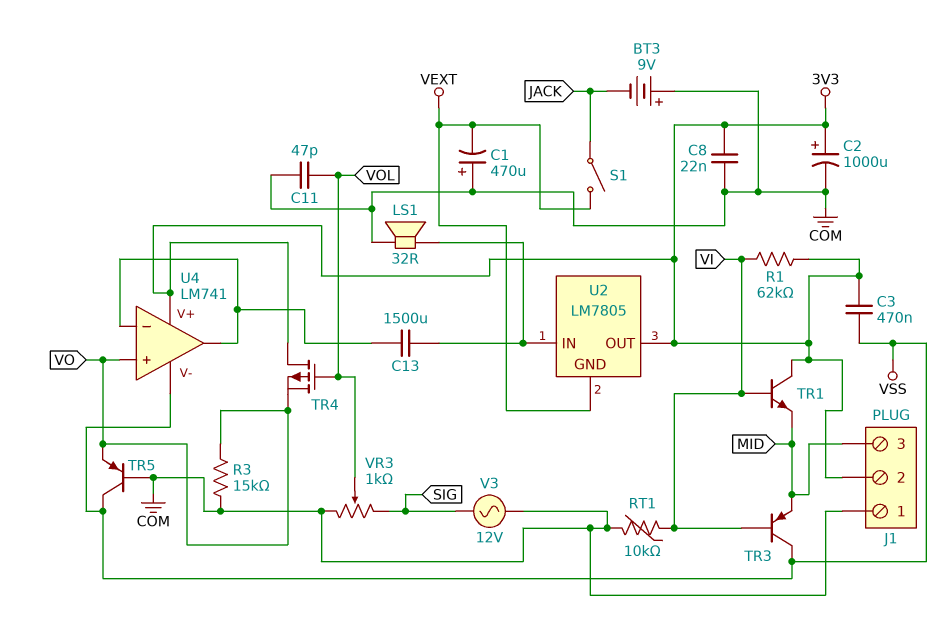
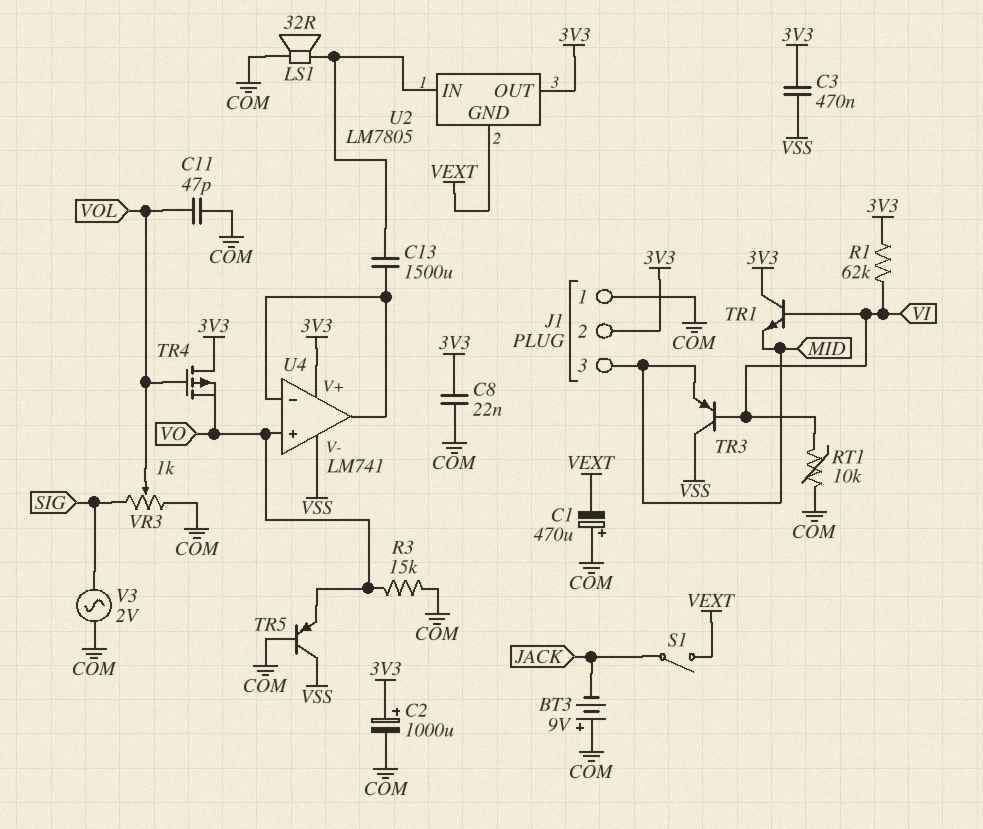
V3: AC 12V (COM, SIG) -> AC 2V (COM, SIG)

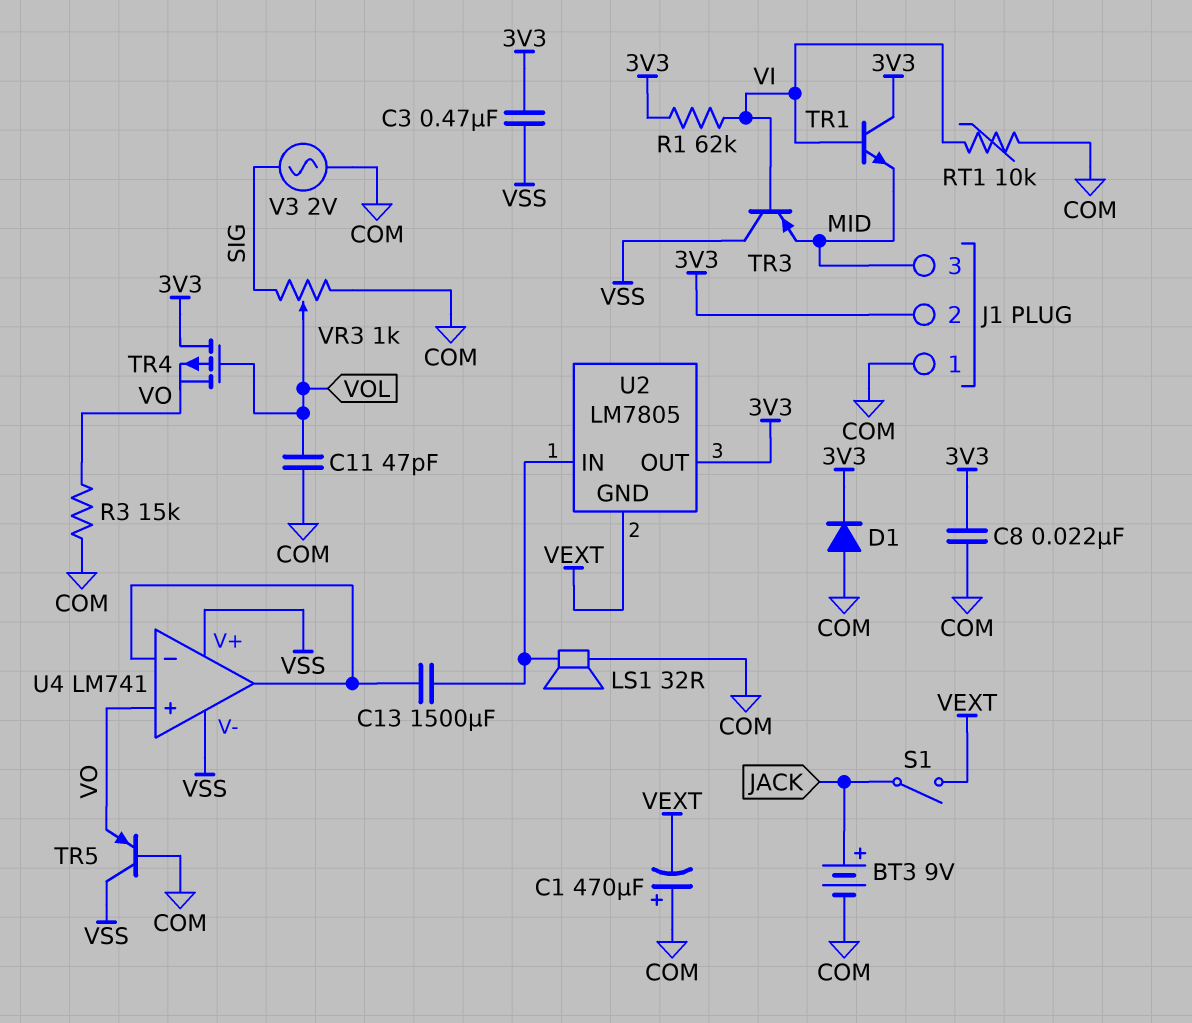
BT3: 9V (plus COM, minus JACK) -> 9V (plus JACK, minus COM)
C2: 1000uF (plus 3V3, minus COM) -> none
D1: none -> diode (A COM, K 3V3)
U4 pin V+: 3V3 -> VSS

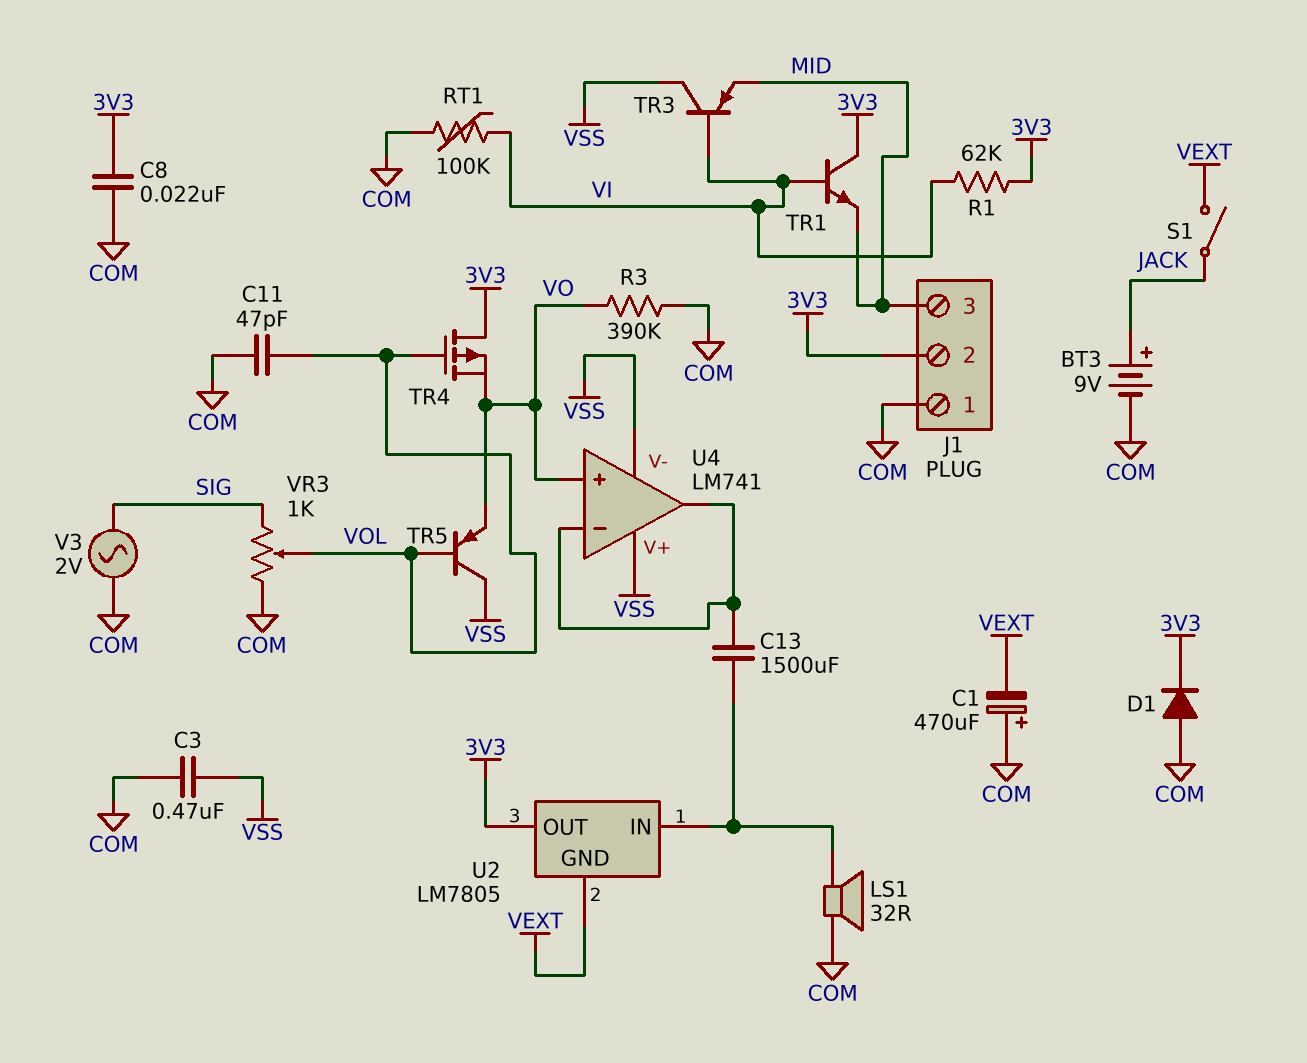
C3: 470nF (3V3, VSS) -> 470nF (COM, VSS)
R3: 15k (COM, VO) -> 390k (COM, VO)
RT1: 10k (COM, VI) -> 100k (COM, VI)
TR5: PNP (B COM, C VSS, E VO) -> PNP (B VOL, C VSS, E VO)

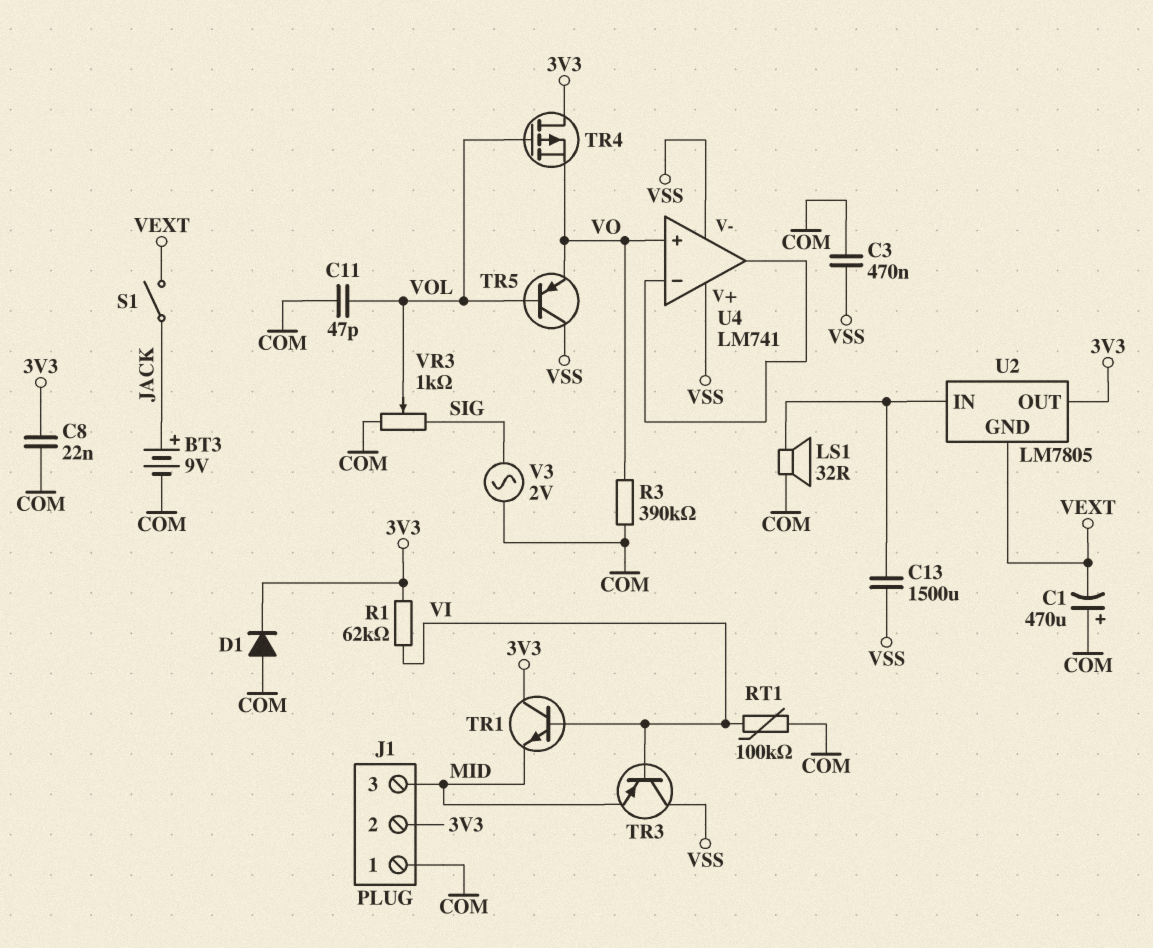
C13: 1500uF (U2/IN, U4/in-) -> 1500uF (U2/IN, VSS)

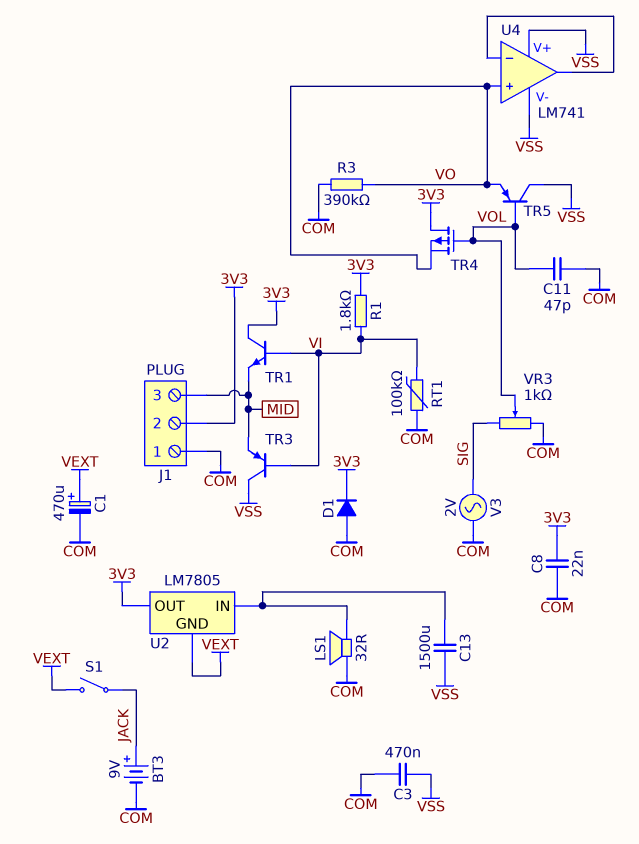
C1: 470uF (plus COM, minus VEXT) -> 470uF (plus VEXT, minus COM)
R1: 62k (3V3, VI) -> 1.8k (3V3, VI)

